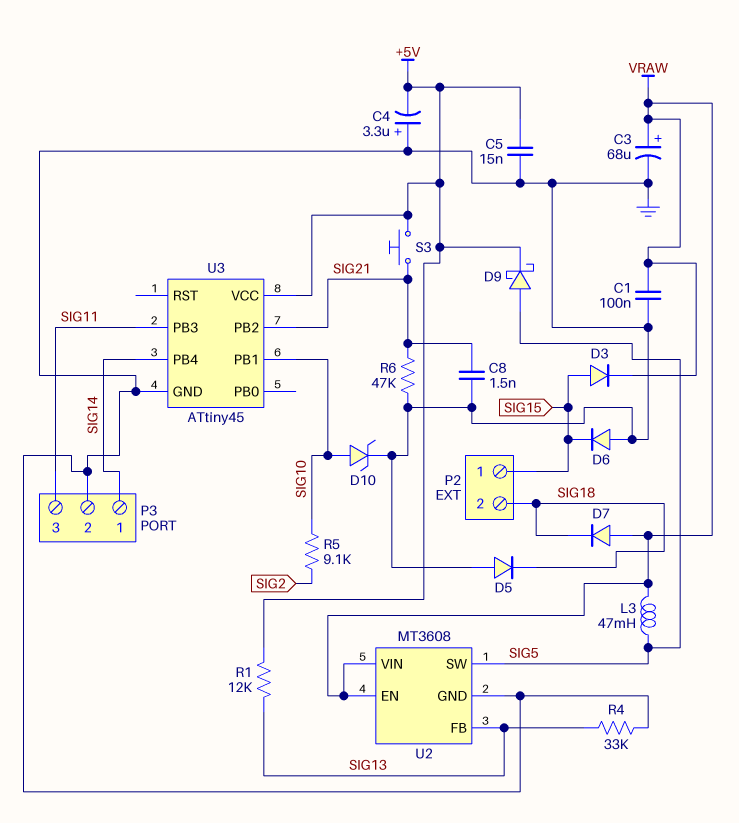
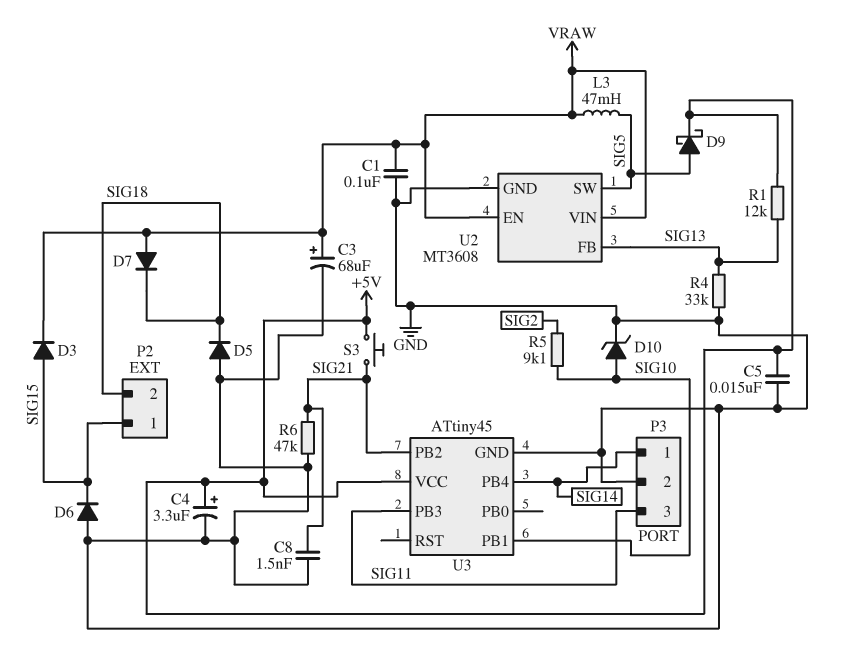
C4: 3.3uF (plus GND, minus +5V) -> 3.3uF (plus +5V, minus GND)

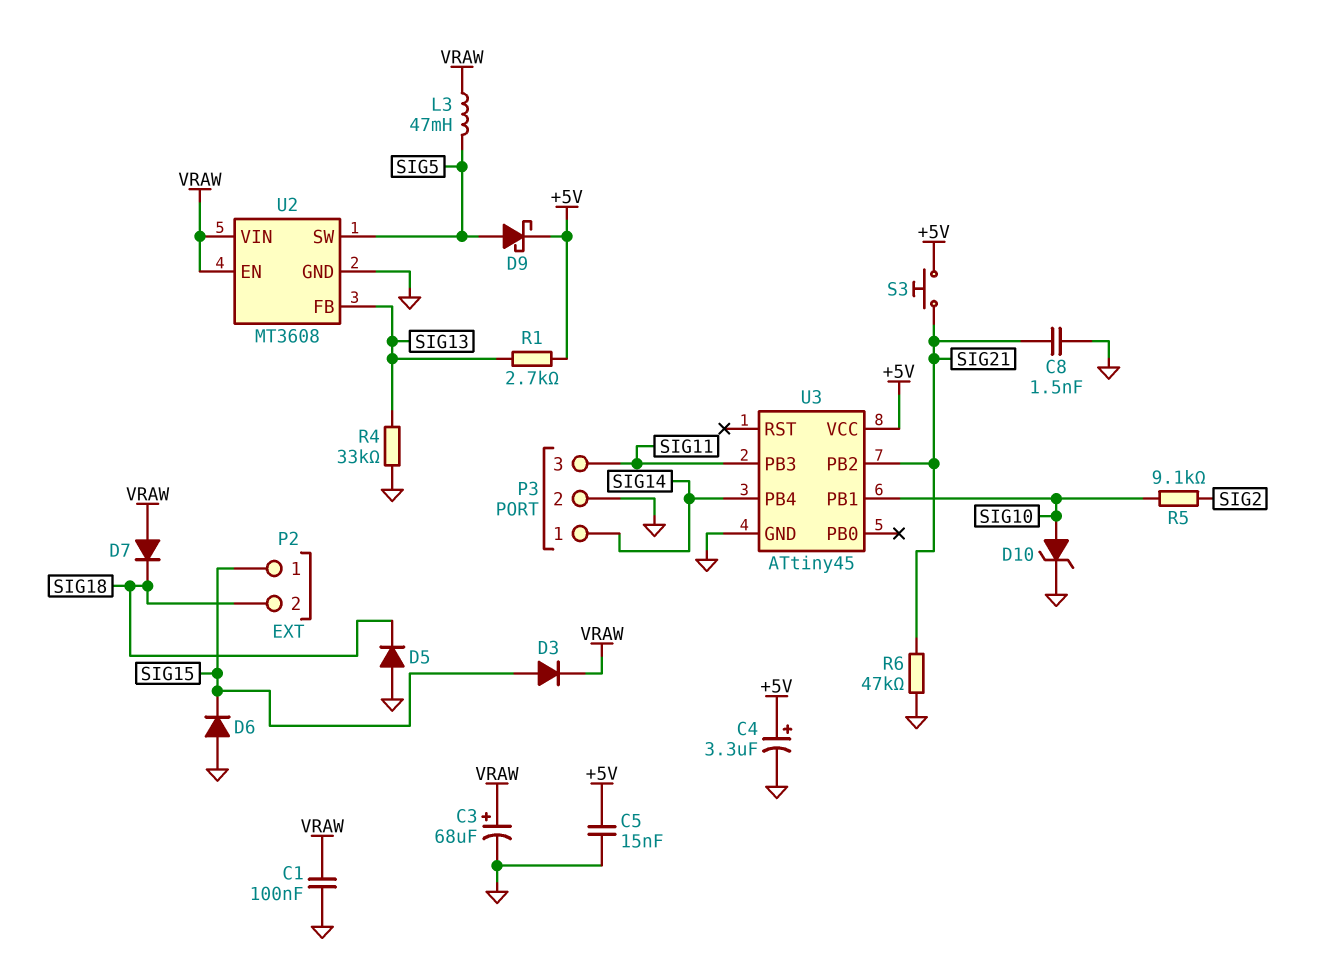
R1: 12k (+5V, SIG13) -> 2.7k (+5V, SIG13)

